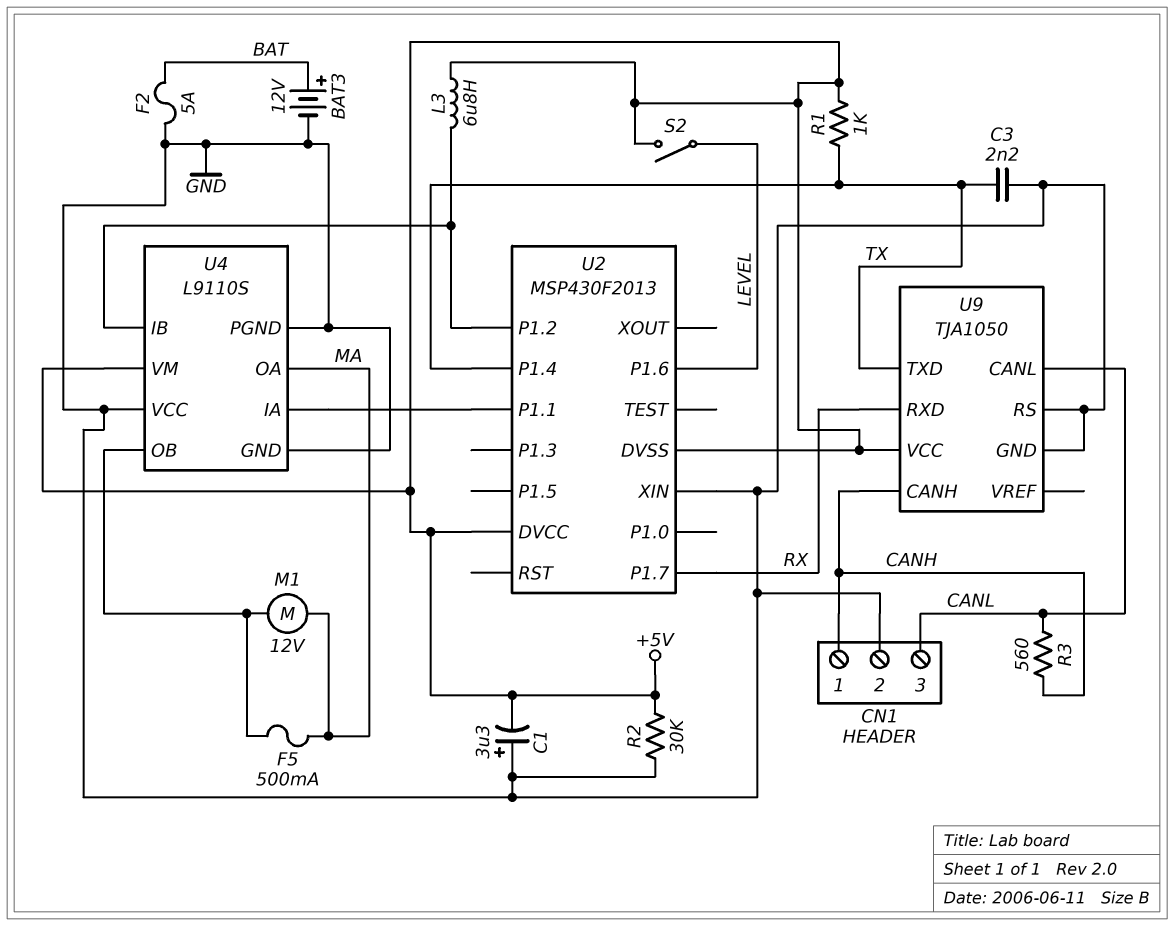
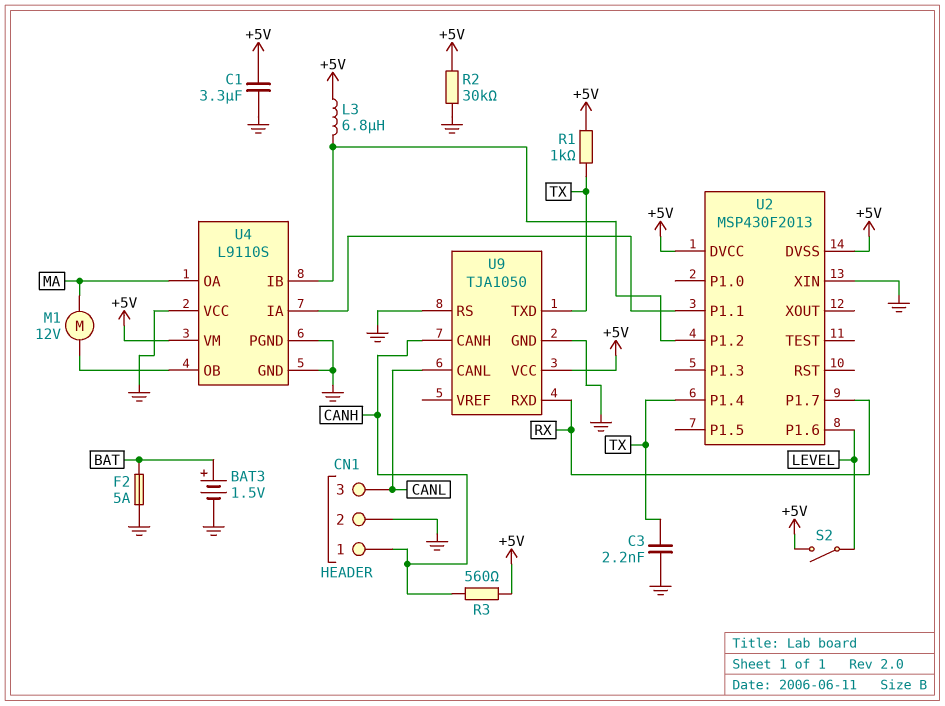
BAT3: 12V (plus BAT, minus GND) -> 1.5V (plus BAT, minus GND)
C1: 3.3uF (plus GND, minus +5V) -> 3.3uF (+5V, GND)
F5: 500mA (MA, U4/OB) -> none
R3: 560 (CANH, CANL) -> 560 (+5V, CANH)

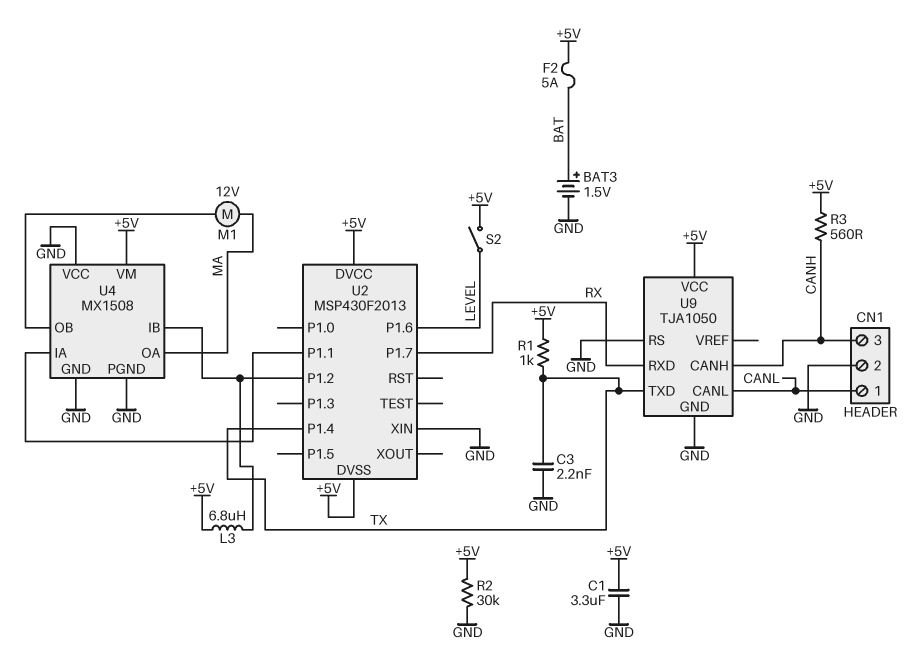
CN1 pin 1: CANH -> CANL
CN1 pin 3: CANL -> CANH
F2: 5A (BAT, GND) -> 5A (+5V, BAT)
U4: L9110S -> MX1508

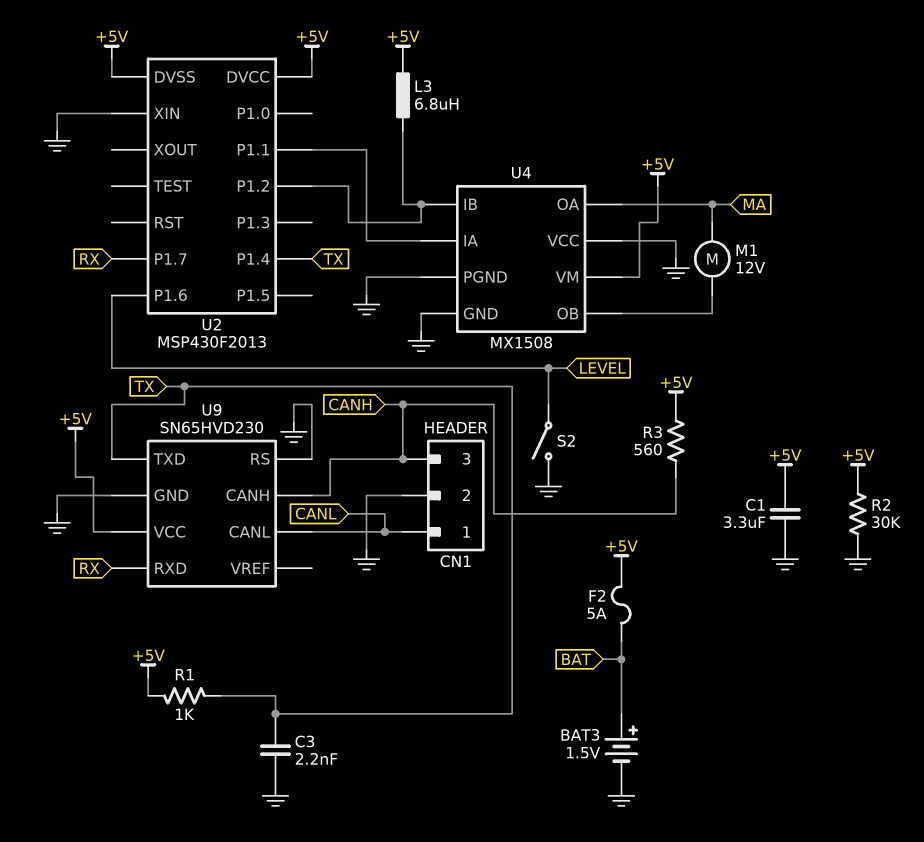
S2: switch (+5V, LEVEL) -> switch (GND, LEVEL)
U9: TJA1050 -> SN65HVD230

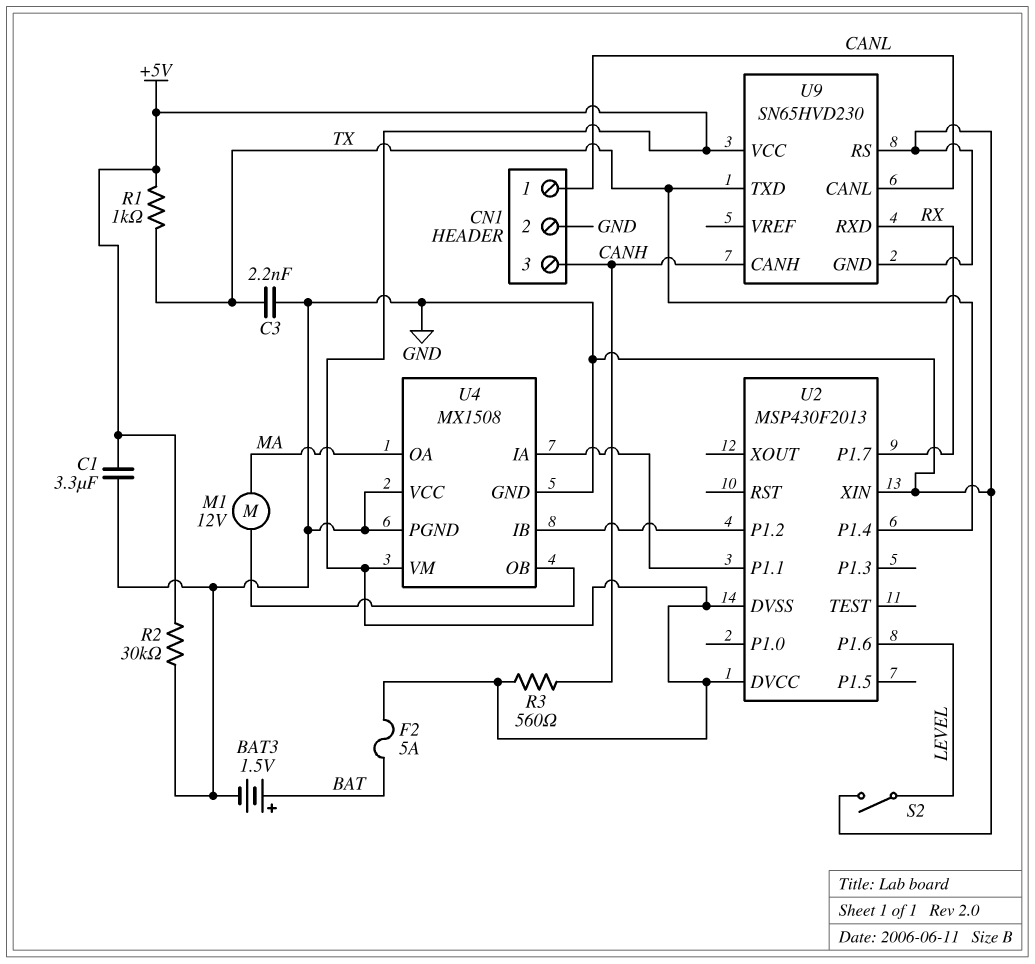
L3: 6.8uH (+5V, U2/P1.2) -> none

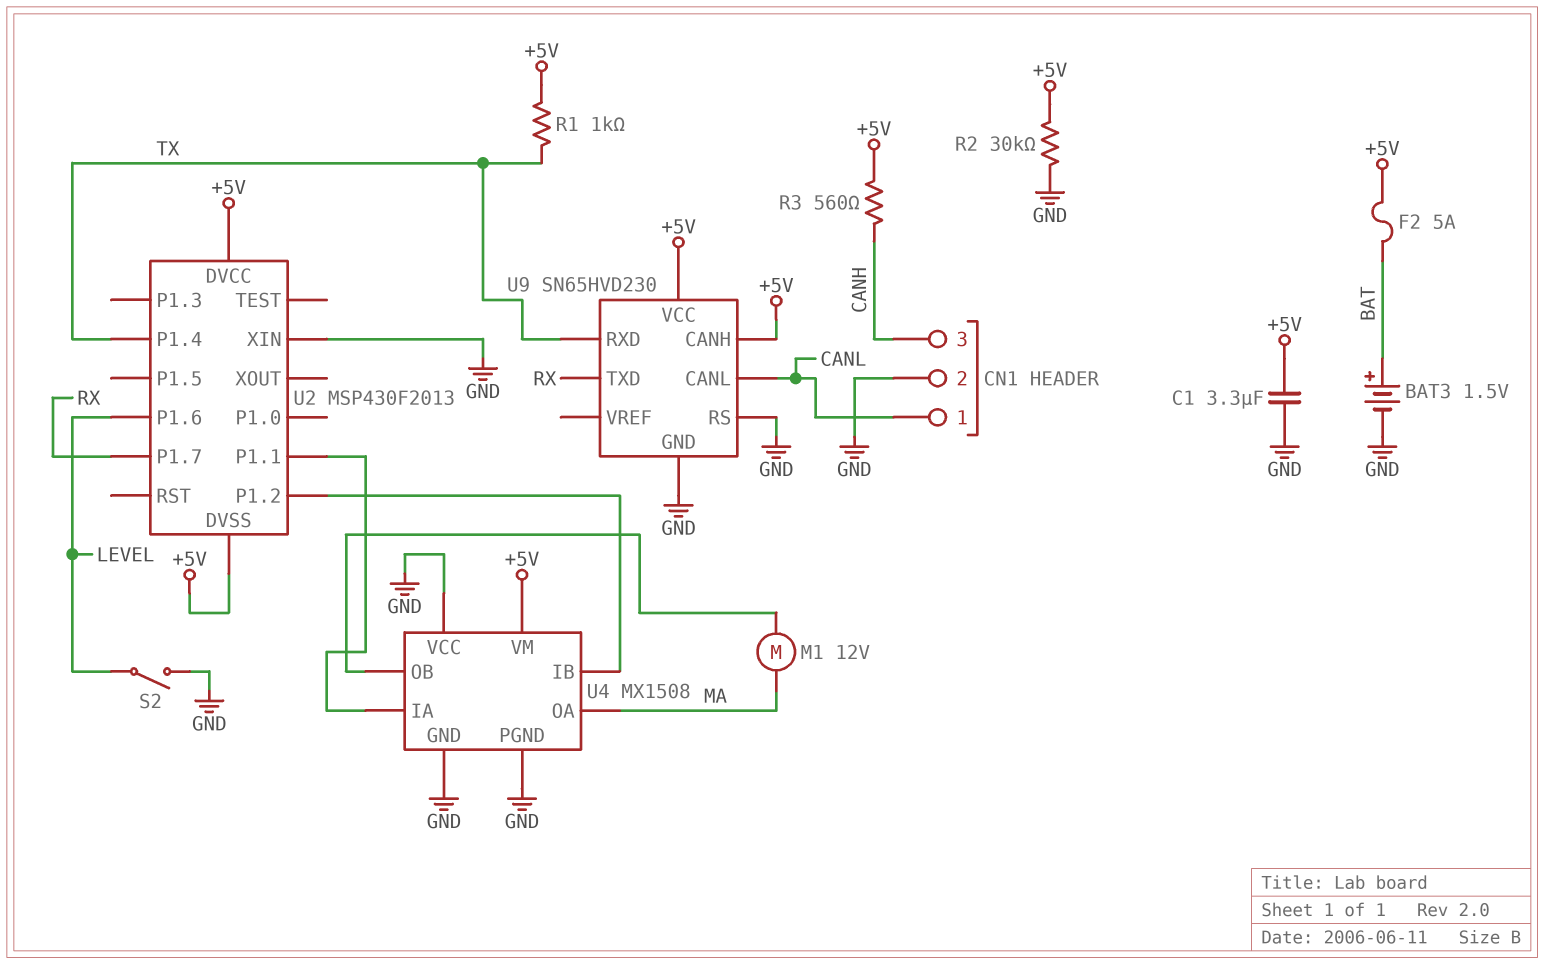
C3: 2.2nF (GND, TX) -> none
U9 pin CANH: CANH -> +5V
U9 pin RXD: RX -> TX
U9 pin TXD: TX -> RX

